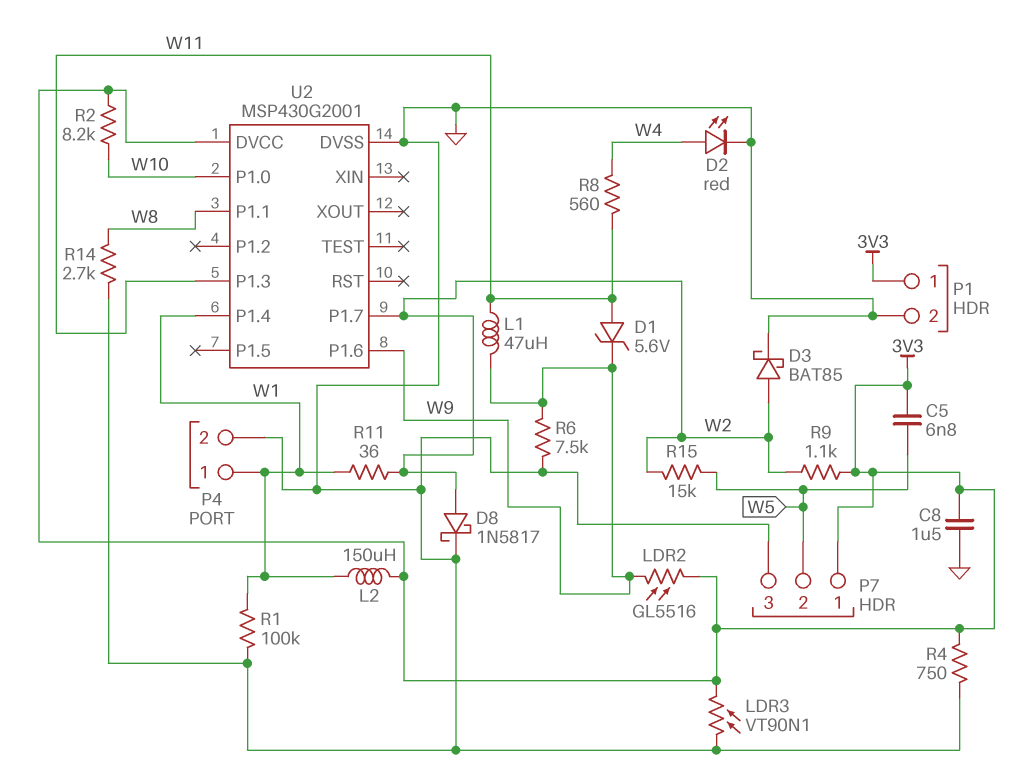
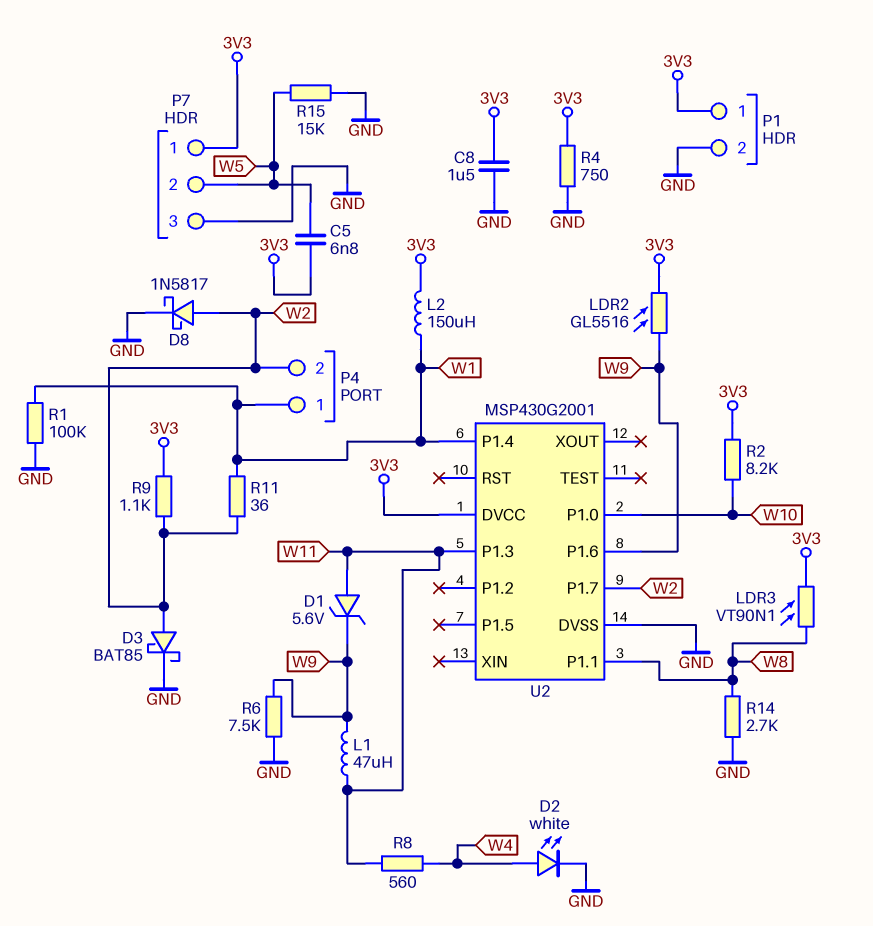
D2: LED red (A W4, K GND) -> LED white (A W4, K GND)
LDR3: VT90N1 (3V3, GND) -> VT90N1 (3V3, W8)
P4 pin 2: GND -> W2
R15: 15k (W2, W5) -> 15k (GND, W5)

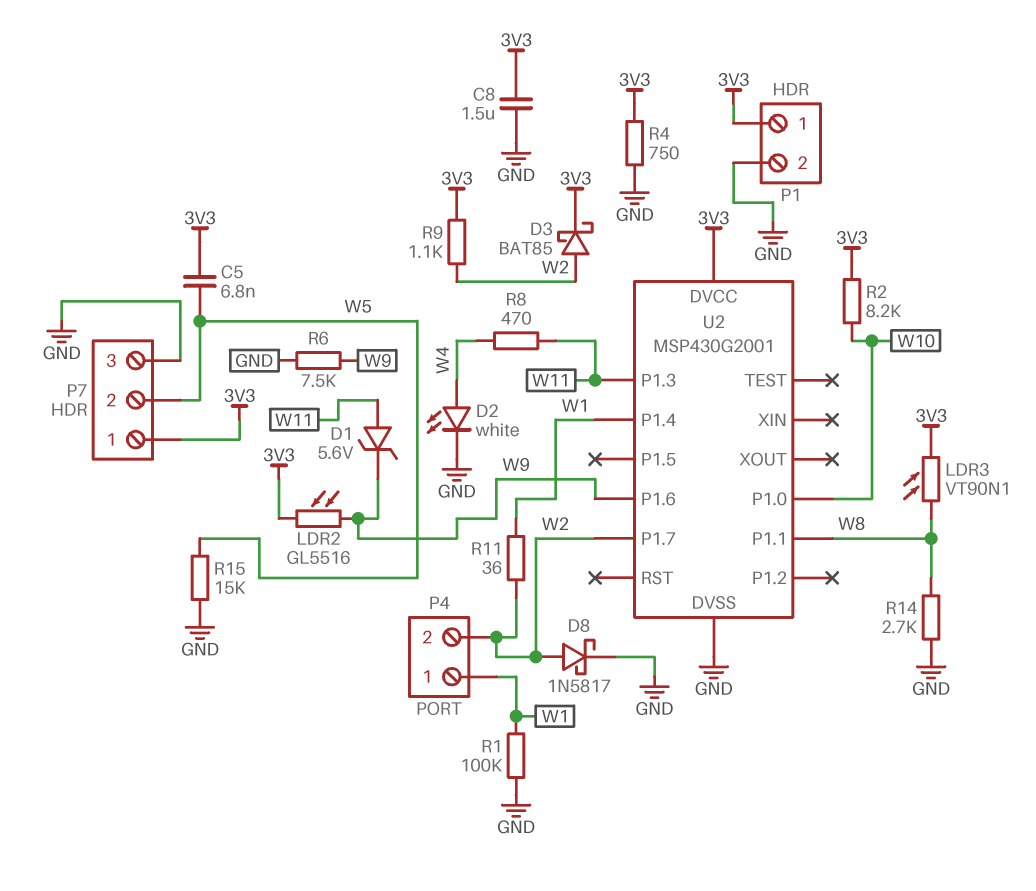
D3: schottky BAT85 (A W2, K GND) -> schottky BAT85 (A W2, K 3V3)
L1: 47uH (W9, W11) -> none
L2: 150uH (3V3, W1) -> none
R8: 560 (W4, W11) -> 470 (W4, W11)

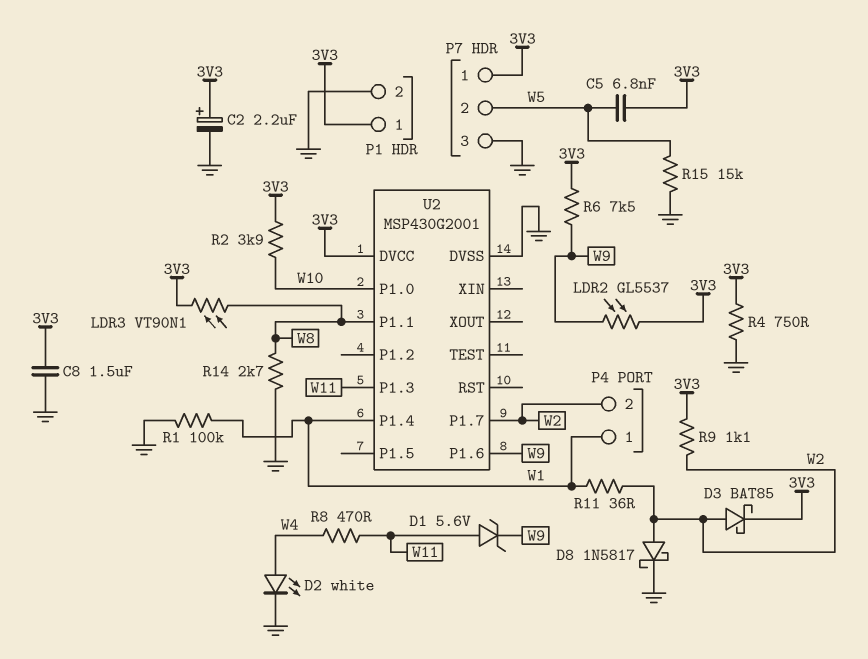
C2: none -> 2.2uF (plus 3V3, minus GND)
LDR2: GL5516 (3V3, W9) -> GL5537 (3V3, W9)
R2: 8.2k (3V3, W10) -> 3.9k (3V3, W10)
R6: 7.5k (GND, W9) -> 7.5k (3V3, W9)

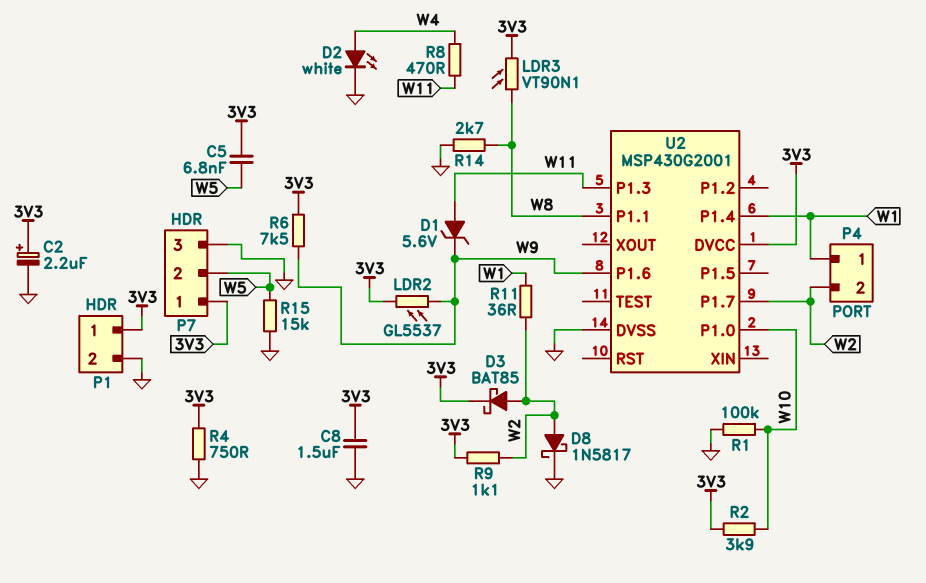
R1: 100k (GND, W1) -> 100k (GND, W10)

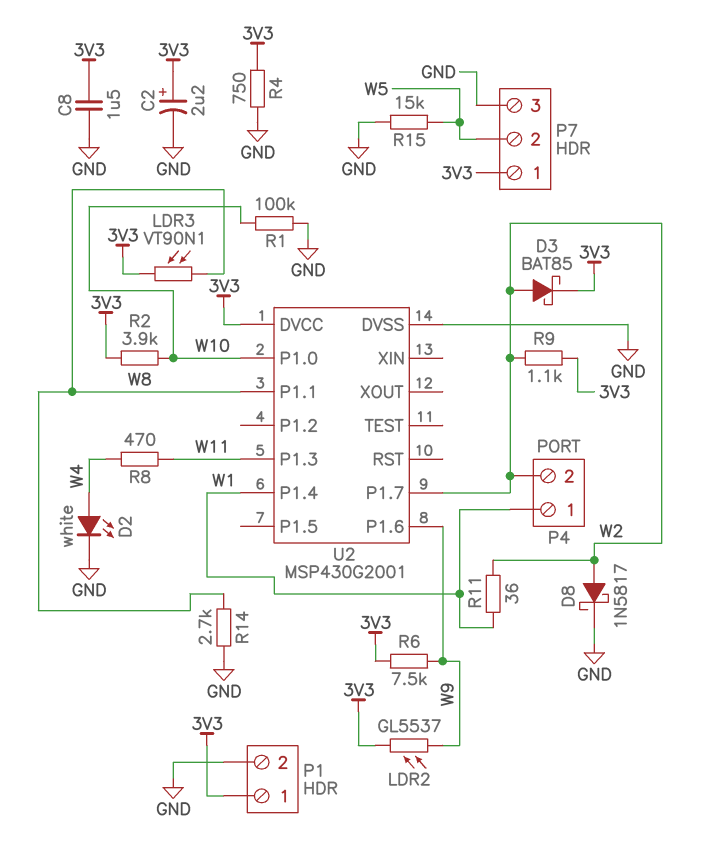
C5: 6.8nF (3V3, W5) -> none
D1: zener 5.6V (A W11, K W9) -> none

